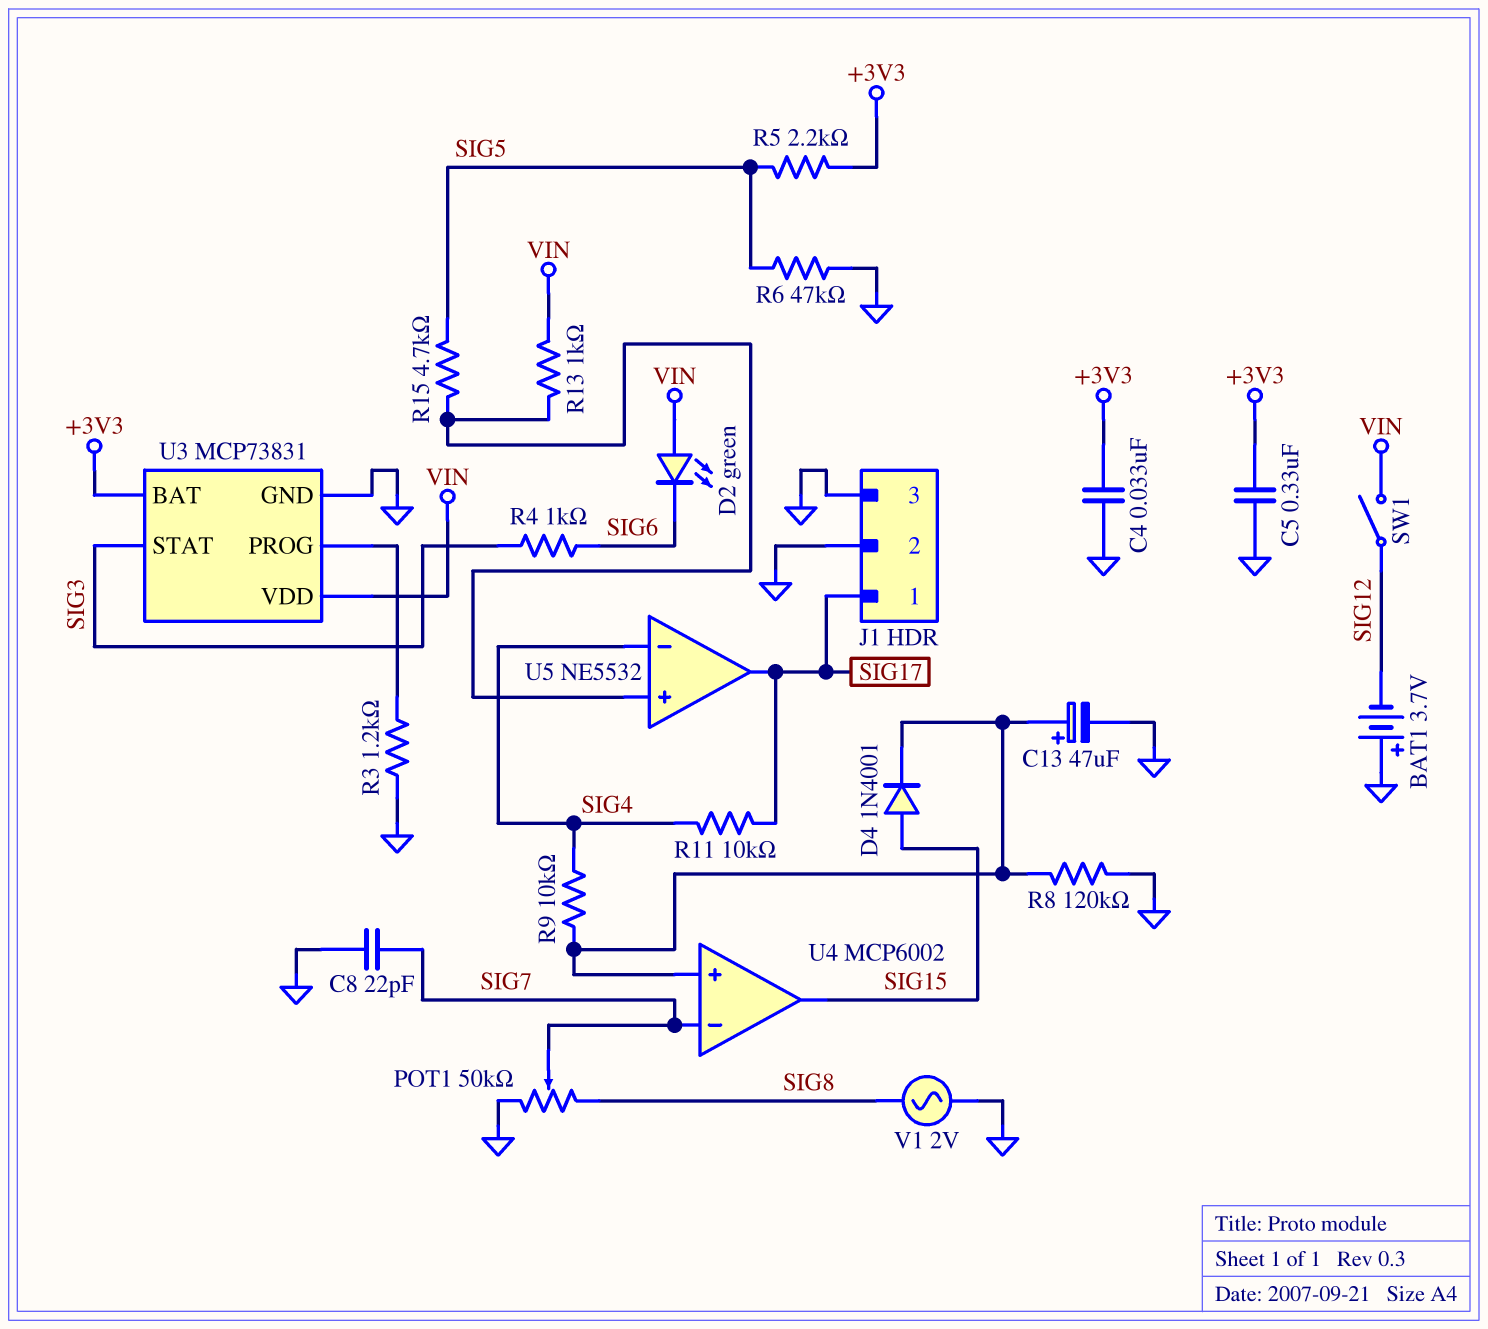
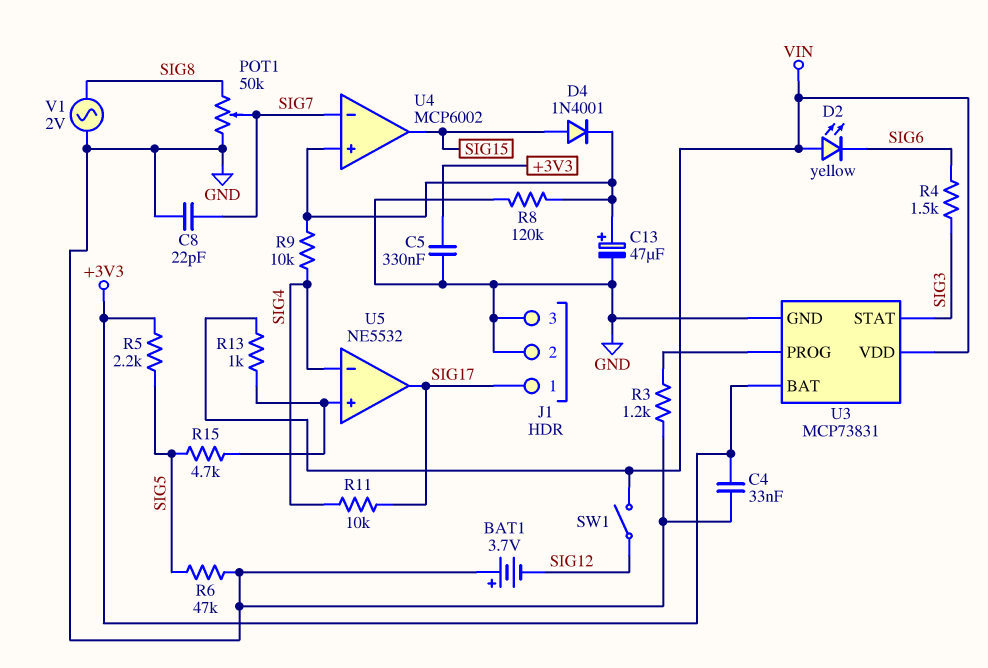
D2: LED green (A VIN, K SIG6) -> LED yellow (A VIN, K SIG6)
R4: 1k (SIG3, SIG6) -> 1.5k (SIG3, SIG6)

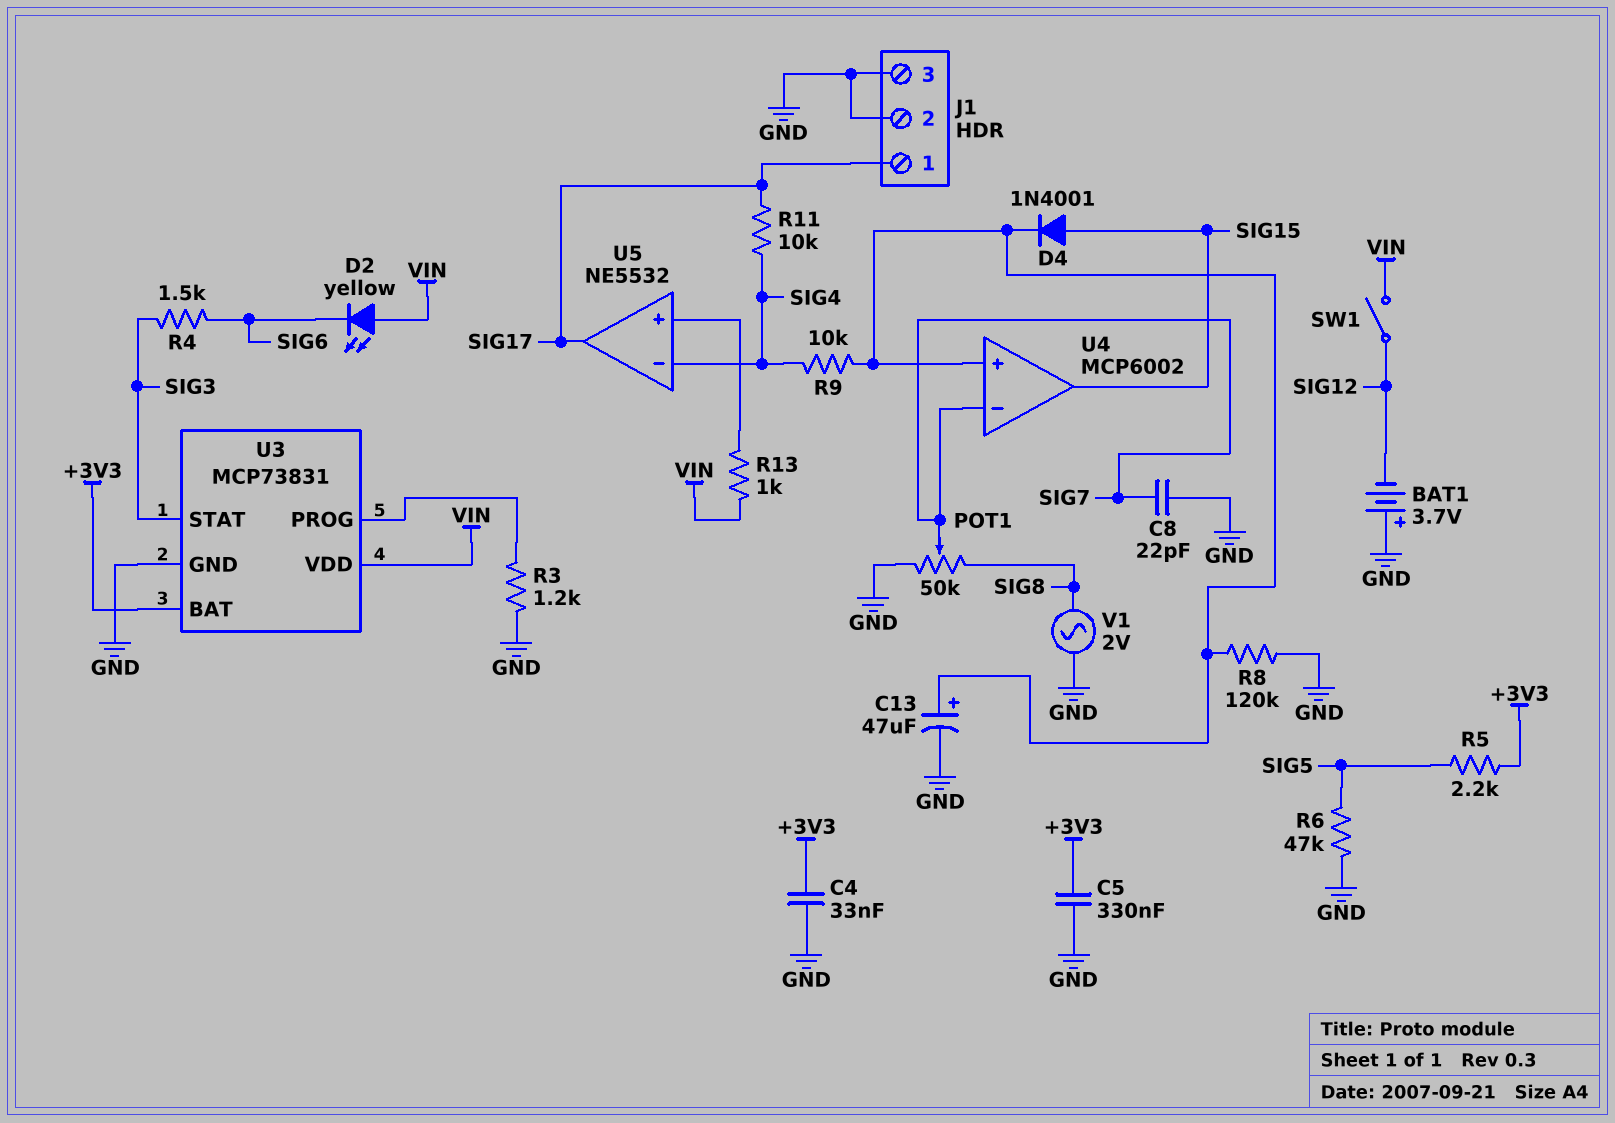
R15: 4.7k (SIG5, U5/in+) -> none

